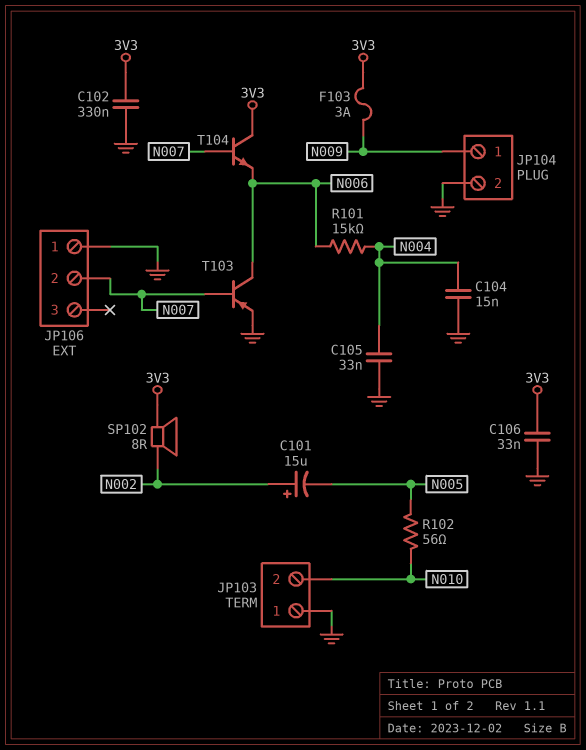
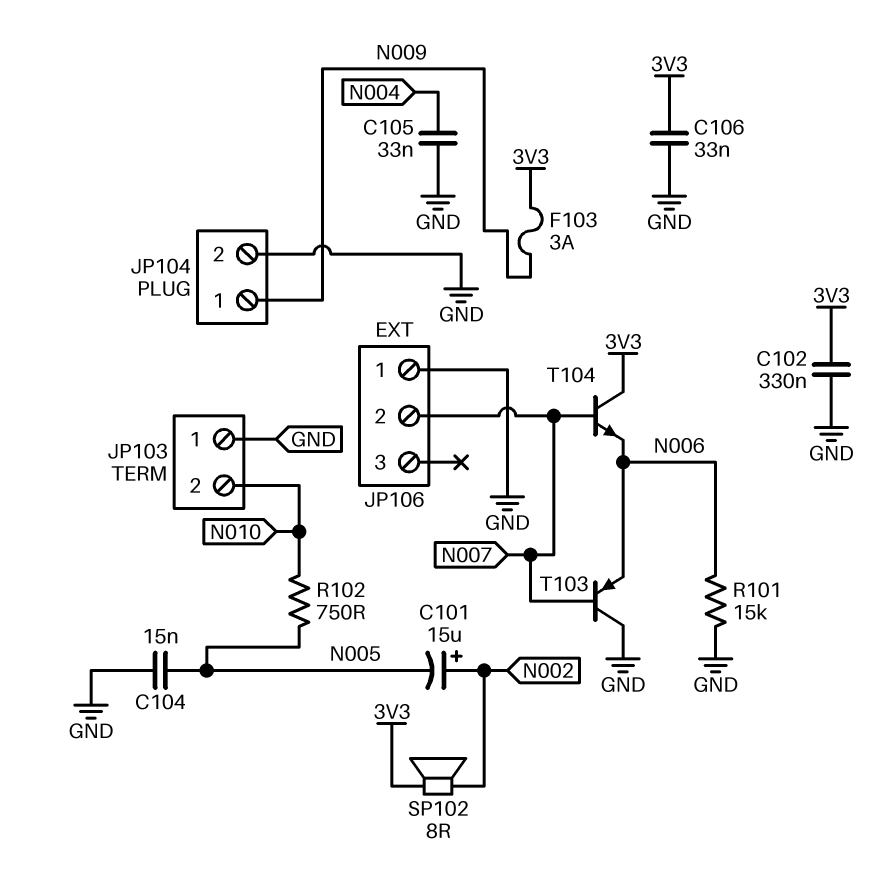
C104: 15nF (GND, N004) -> 15nF (GND, N005)
R101: 15k (N004, N006) -> 15k (GND, N006)
R102: 56 (N005, N010) -> 750 (N005, N010)
T103: PNP (B N007, C N006, E GND) -> PNP (B N007, C GND, E N006)

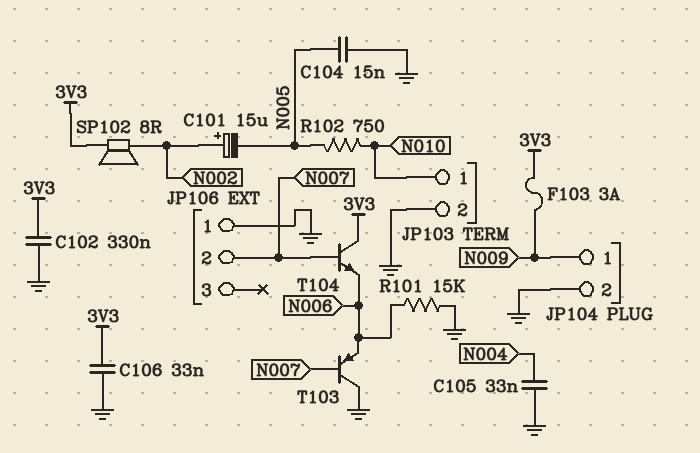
JP103 pin 1: GND -> N010
JP103 pin 2: N010 -> GND

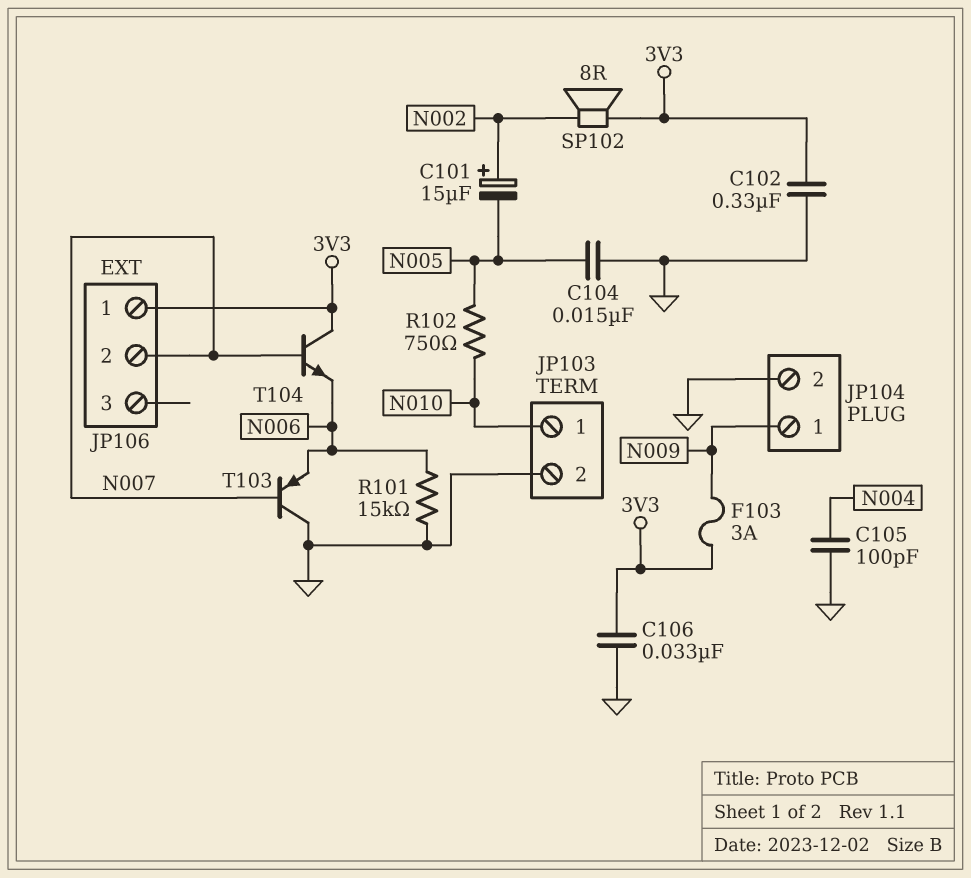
C105: 33nF (GND, N004) -> 100pF (GND, N004)
JP106 pin 1: GND -> 3V3

